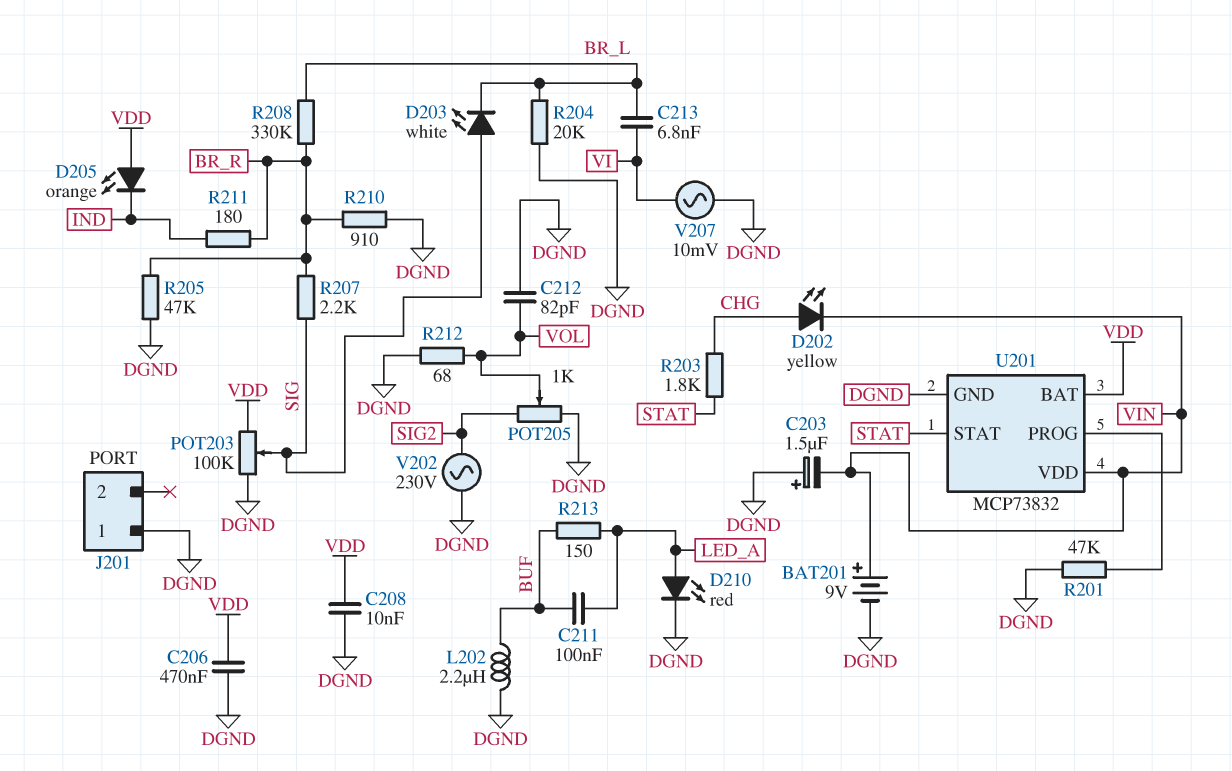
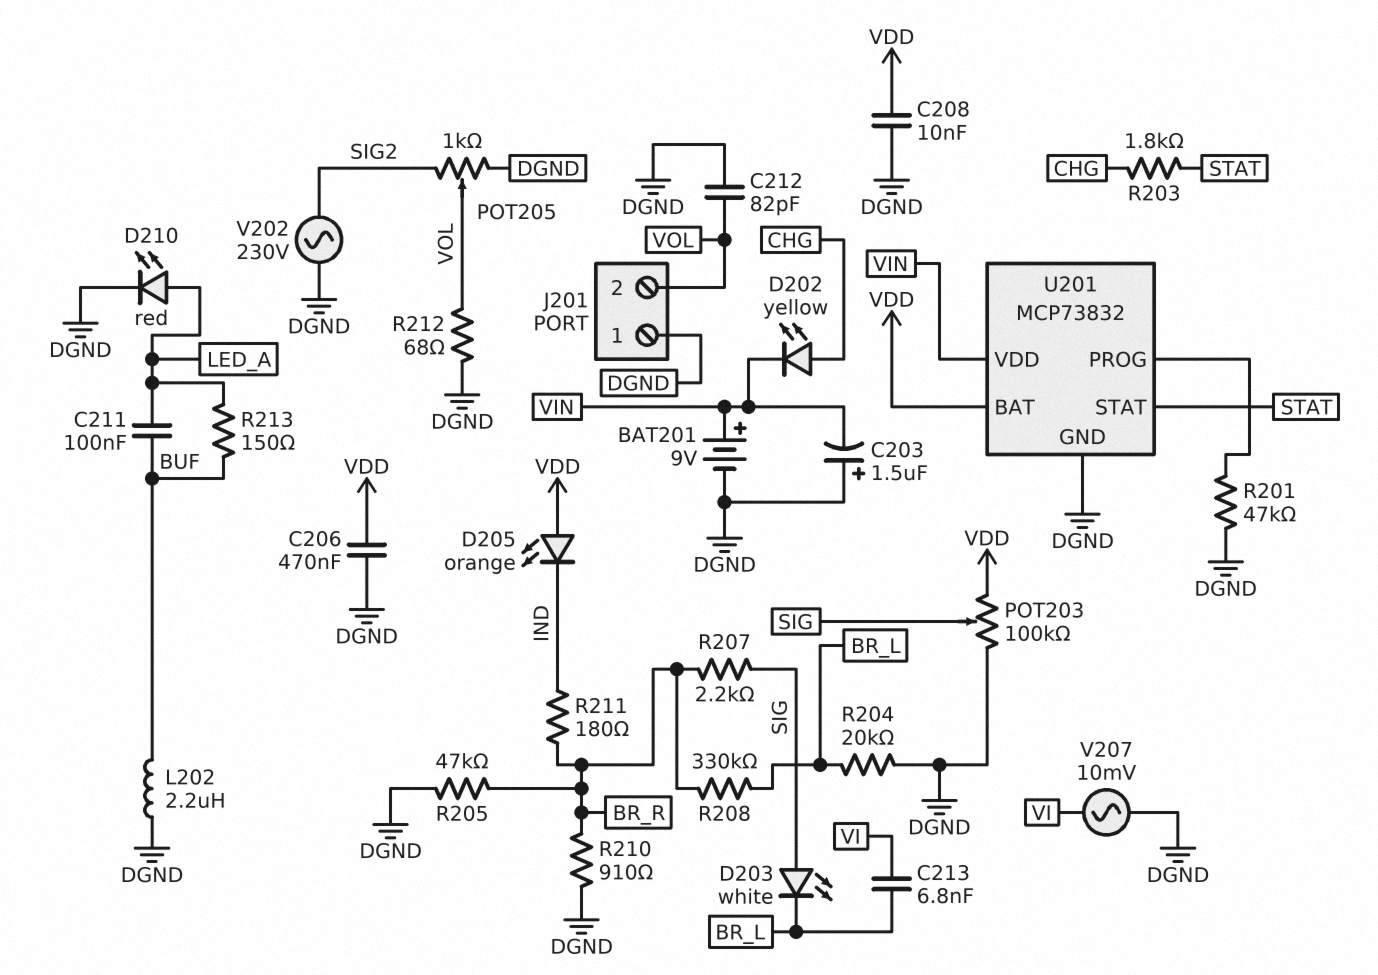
J201 pin 2: none -> VOL

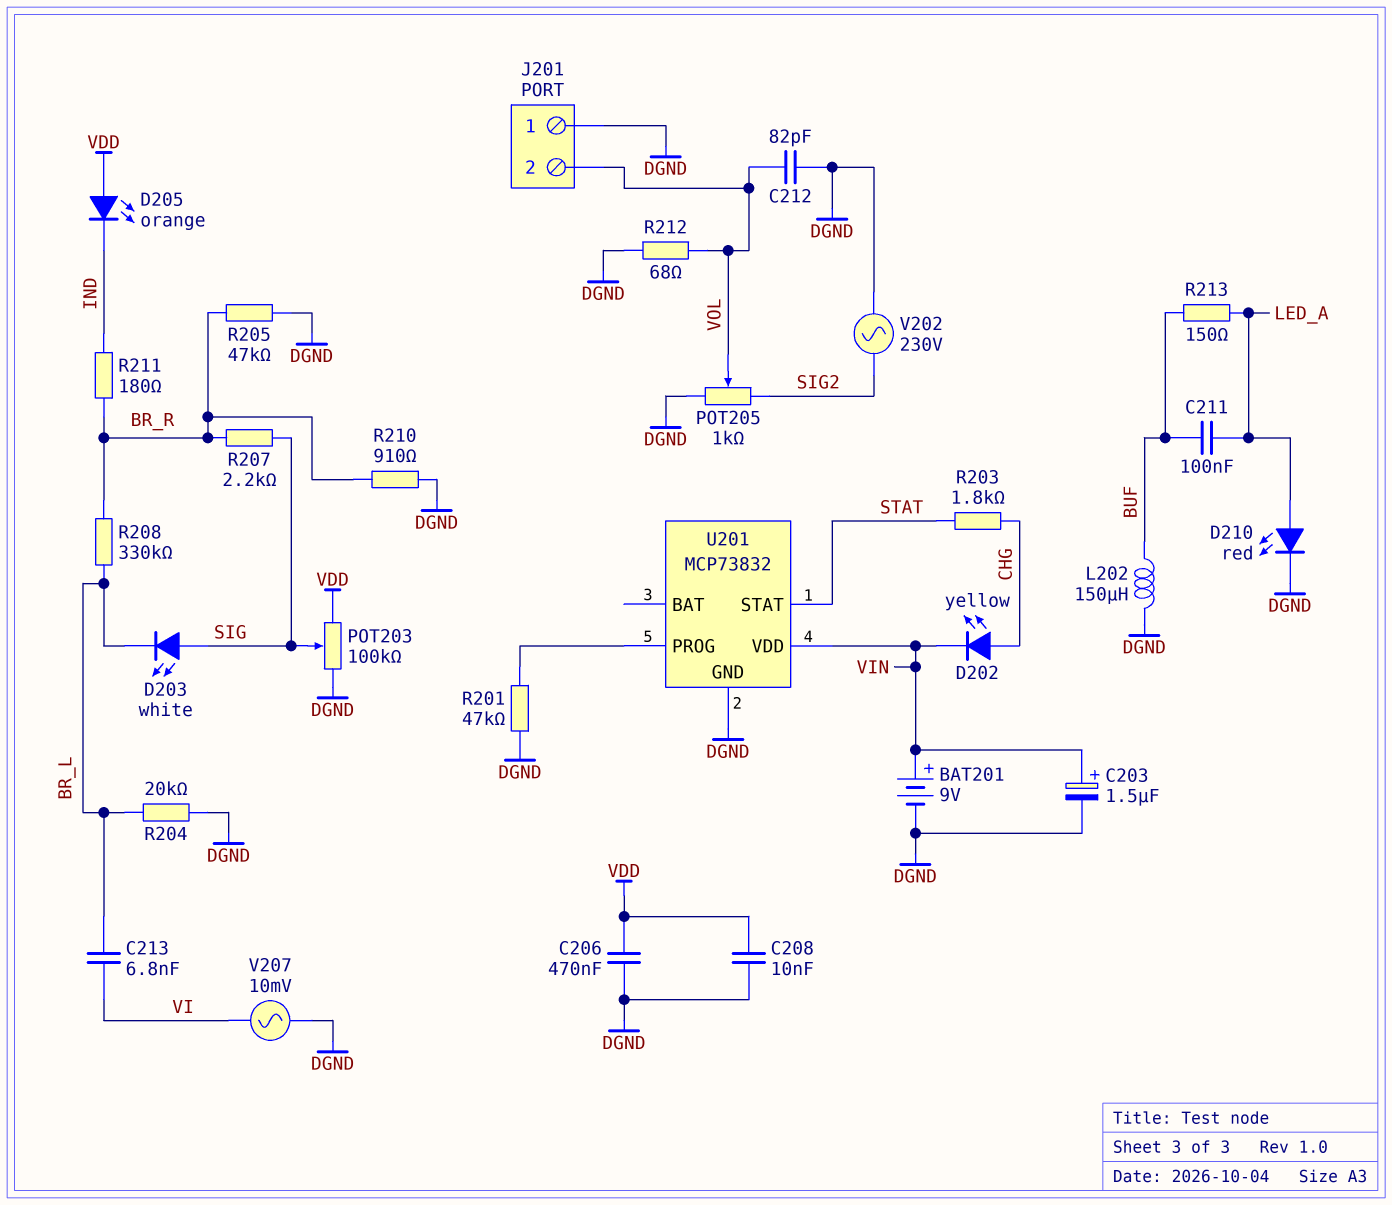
C203: 1.5uF (plus DGND, minus VIN) -> 1.5uF (plus VIN, minus DGND)
L202: 2.2uH (BUF, DGND) -> 150uH (BUF, DGND)
U201 pin BAT: VDD -> none

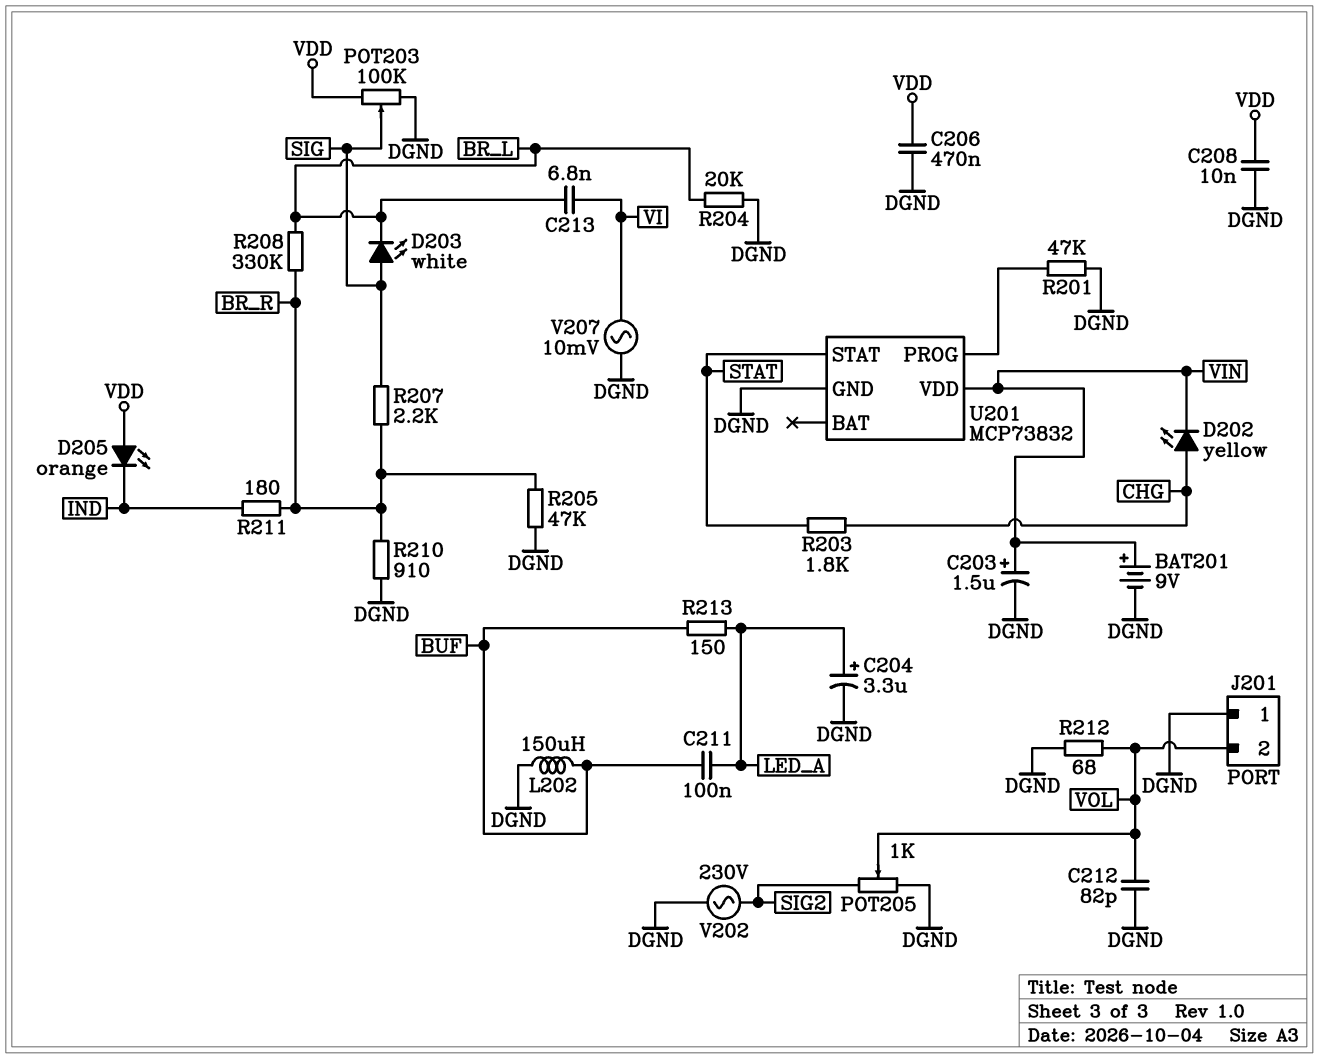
C204: none -> 3.3uF (plus LED_A, minus DGND)
D210: LED red (A LED_A, K DGND) -> none

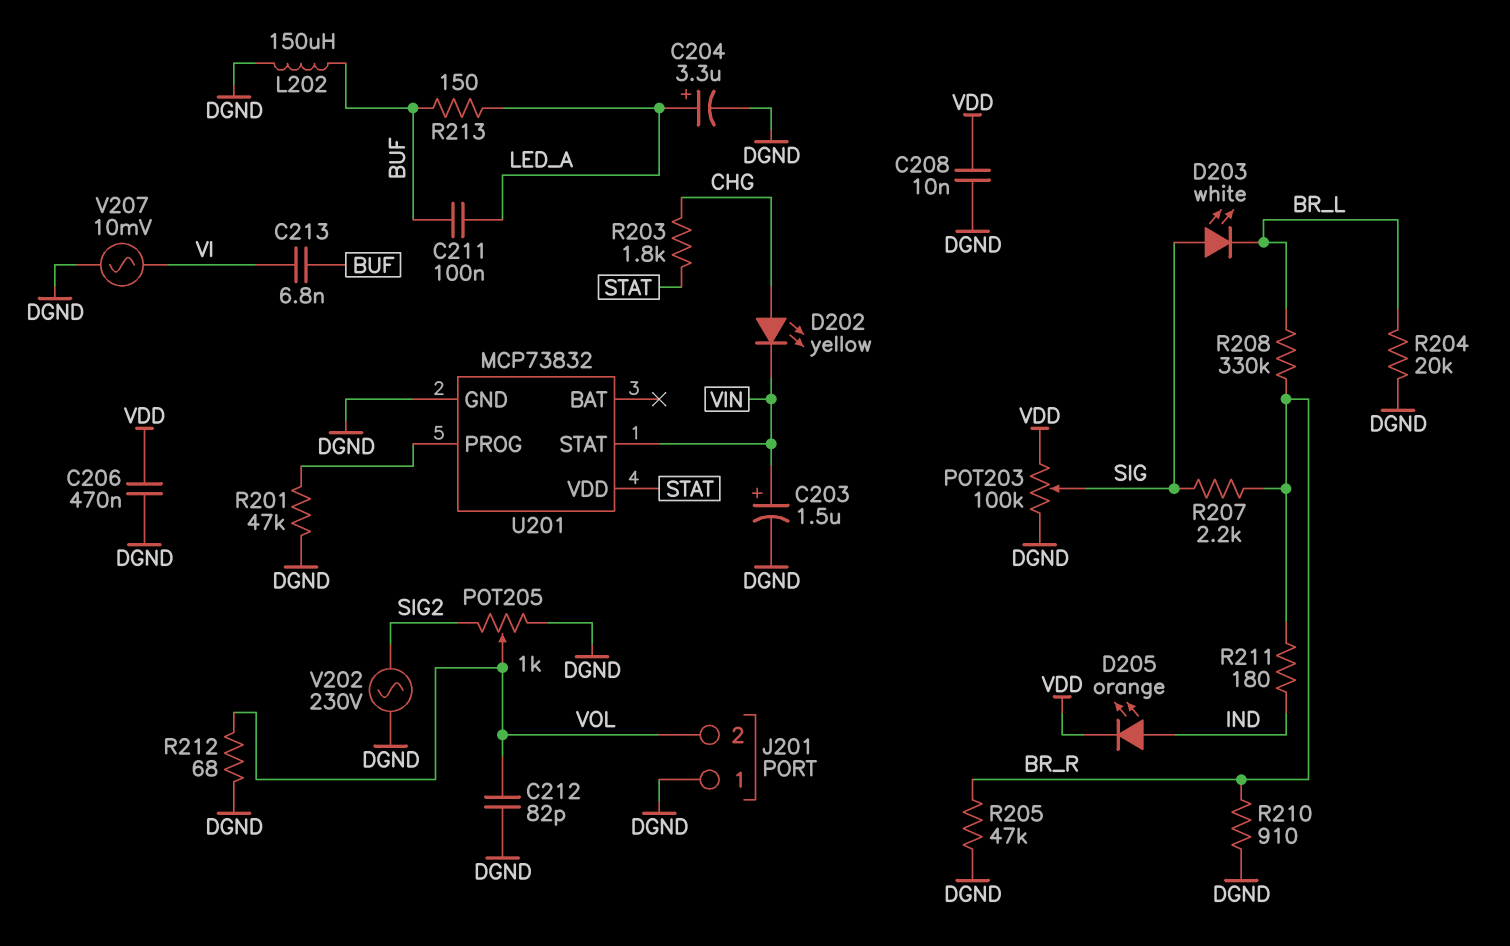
BAT201: 9V (plus VIN, minus DGND) -> none
C213: 6.8nF (BR_L, VI) -> 6.8nF (BUF, VI)
D205: LED orange (A VDD, K IND) -> LED orange (A IND, K VDD)
U201 pin STAT: STAT -> VIN
U201 pin VDD: VIN -> STAT

